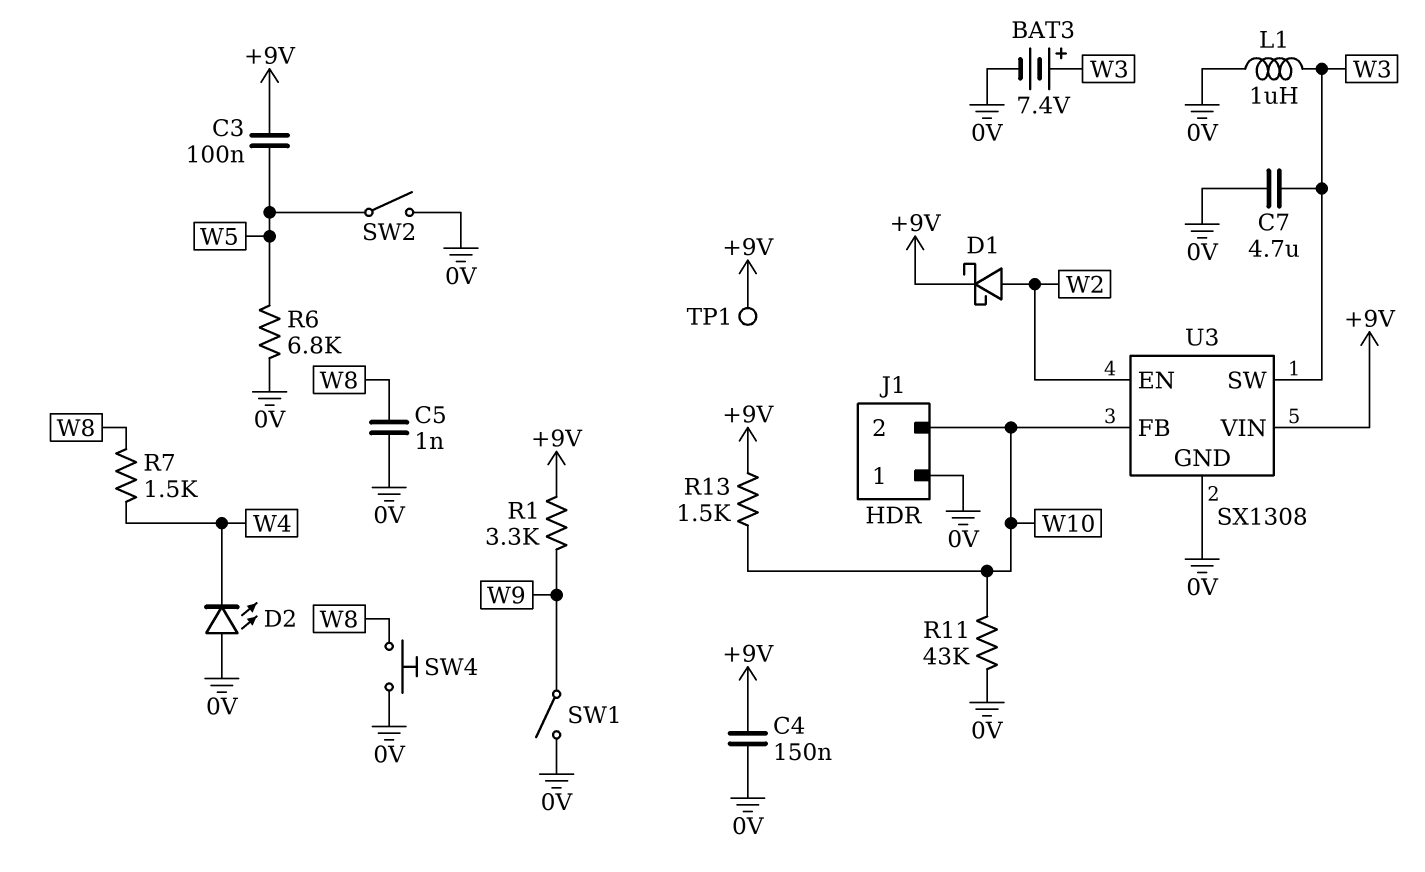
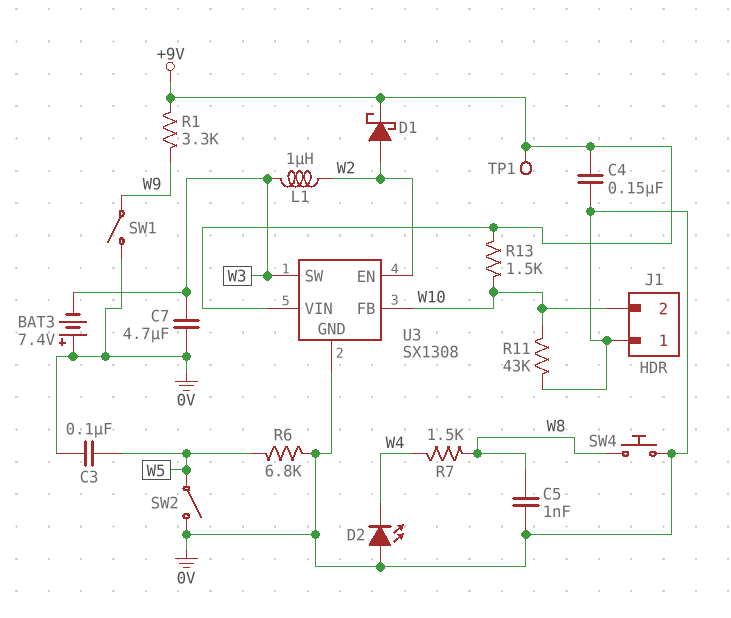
BAT3: 7.4V (plus W3, minus 0V) -> 7.4V (plus 0V, minus W3)
C3: 100nF (+9V, W5) -> 100nF (0V, W5)
L1: 1uH (0V, W3) -> 1uH (W2, W3)

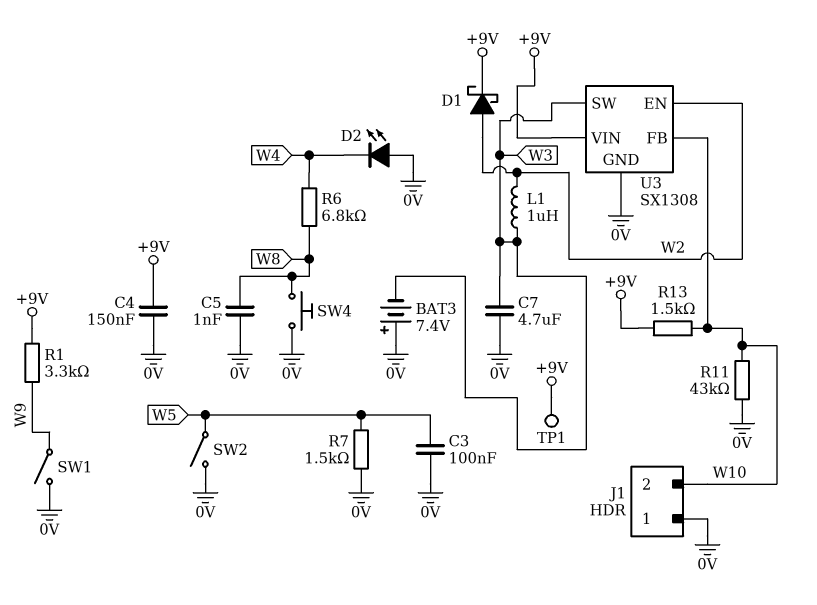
R6: 6.8k (0V, W5) -> 6.8k (W4, W8)
R7: 1.5k (W4, W8) -> 1.5k (0V, W5)

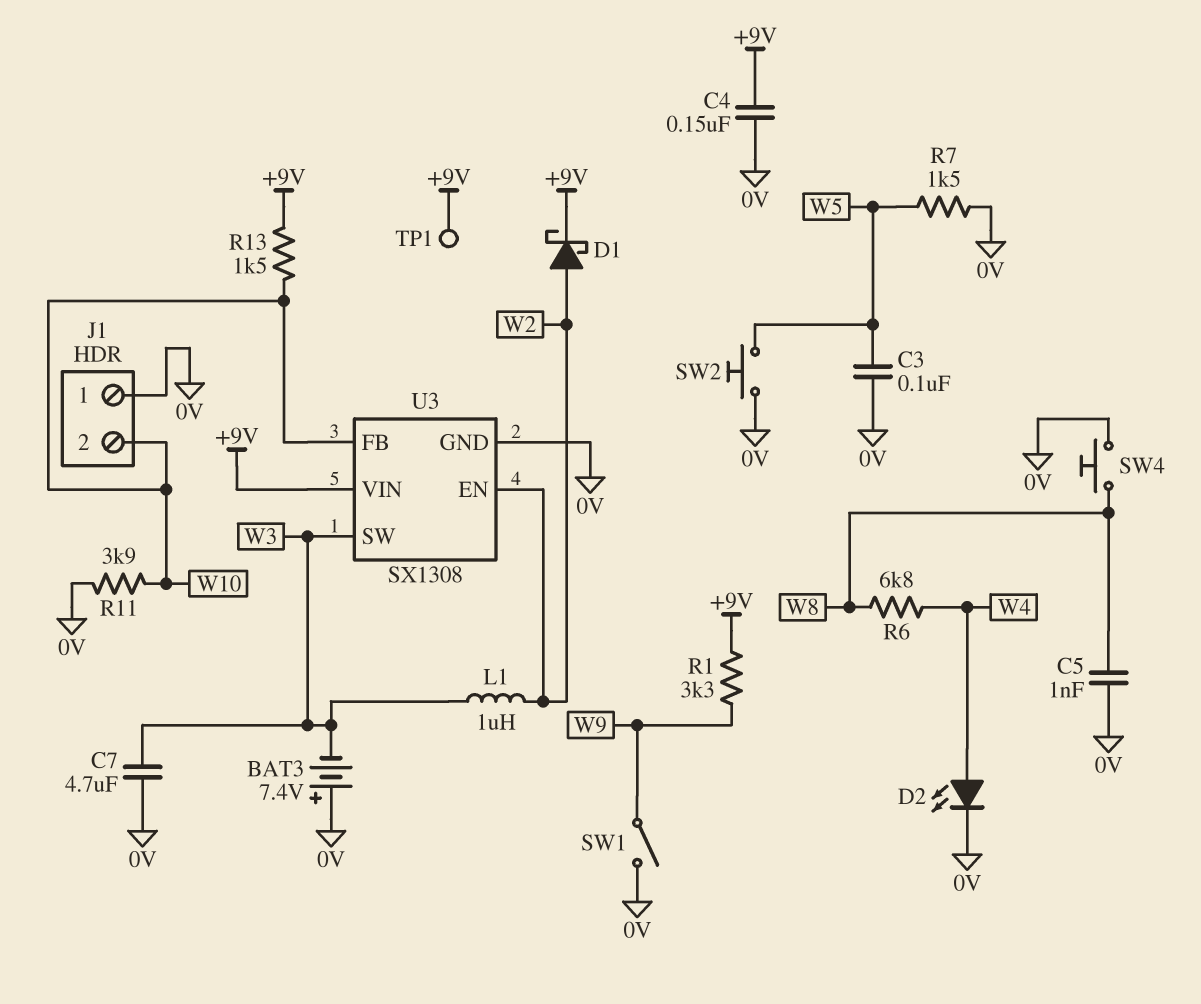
D2: LED (A 0V, K W4) -> LED (A W4, K 0V)
R11: 43k (0V, W10) -> 3.9k (0V, W10)
SW2: switch (0V, W5) -> button (0V, W5)

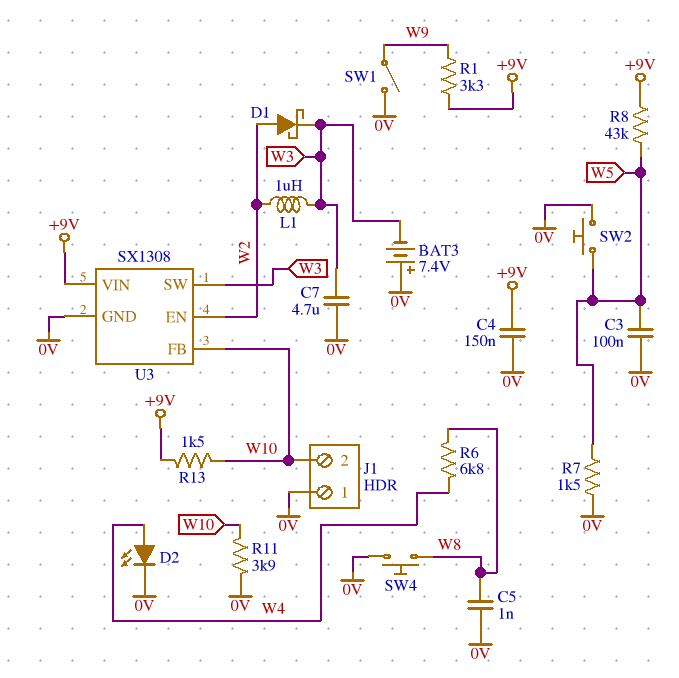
D1: schottky (A W2, K +9V) -> schottky (A W2, K W3)
R8: none -> 43k (+9V, W5)
TP1: test point (+9V) -> none

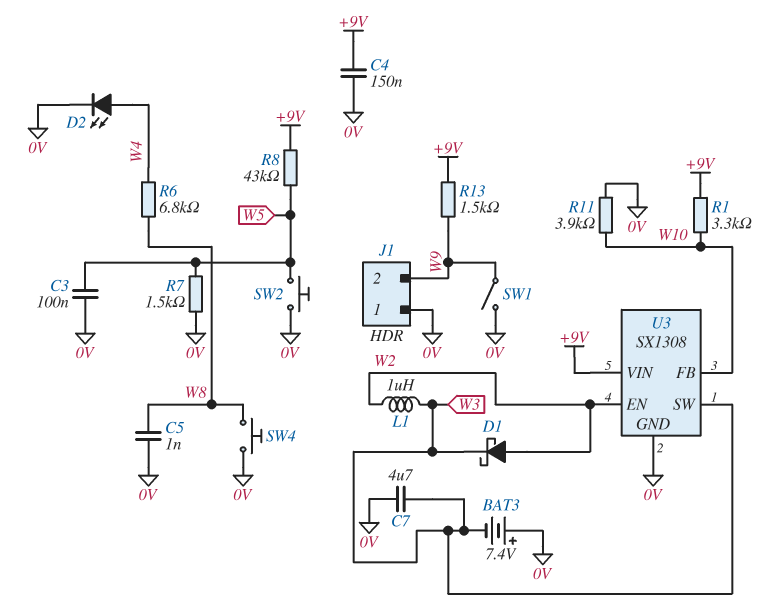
J1 pin 2: W10 -> W9
R1: 3.3k (+9V, W9) -> 3.3k (+9V, W10)
R13: 1.5k (+9V, W10) -> 1.5k (+9V, W9)

